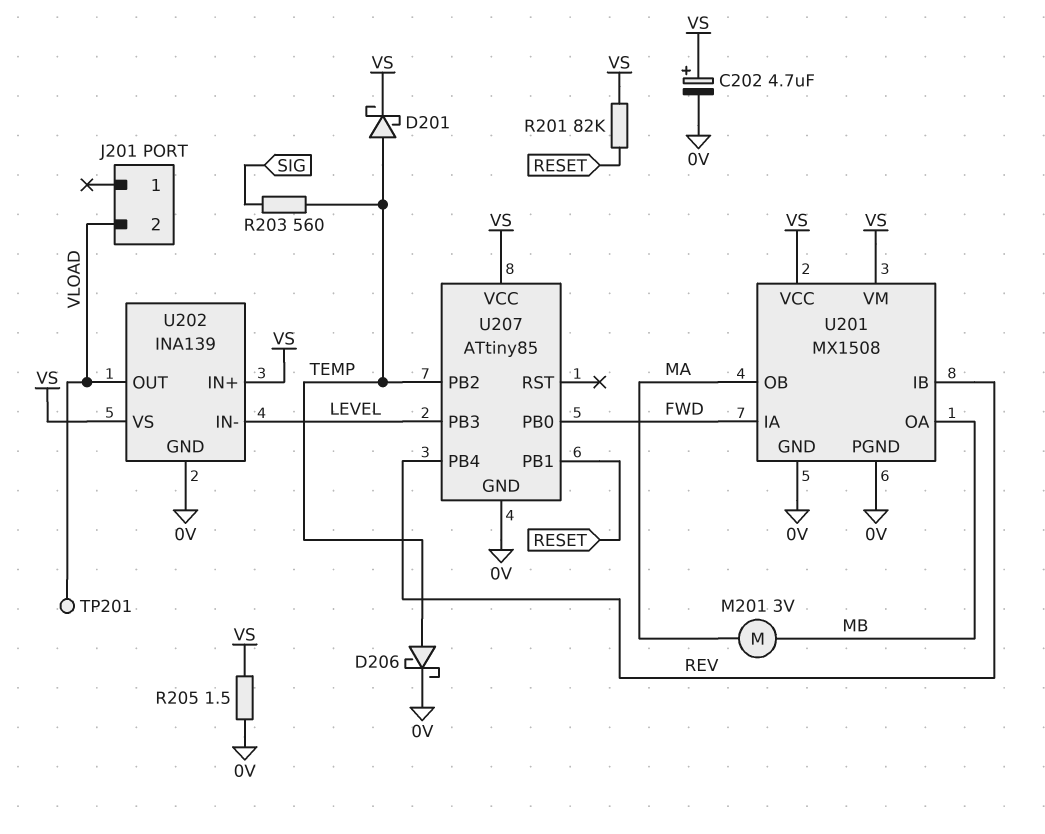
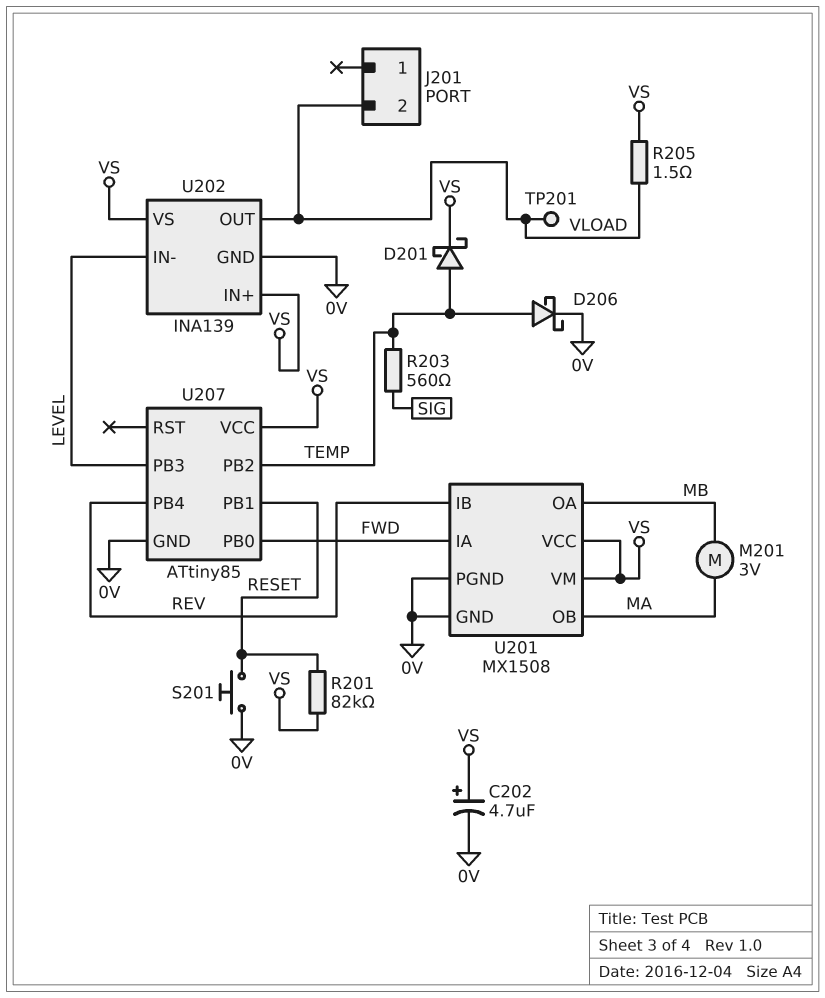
R205: 1.5 (0V, VS) -> 1.5 (VLOAD, VS)
S201: none -> button (0V, RESET)

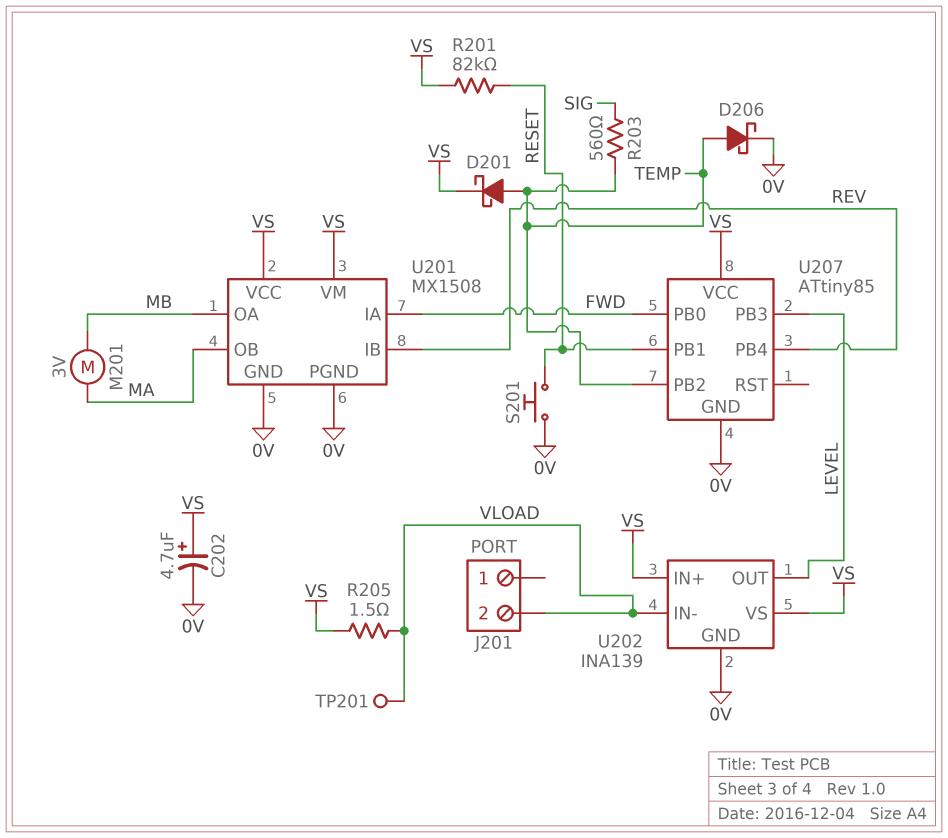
U202 pin IN-: LEVEL -> VLOAD
U202 pin OUT: VLOAD -> LEVEL

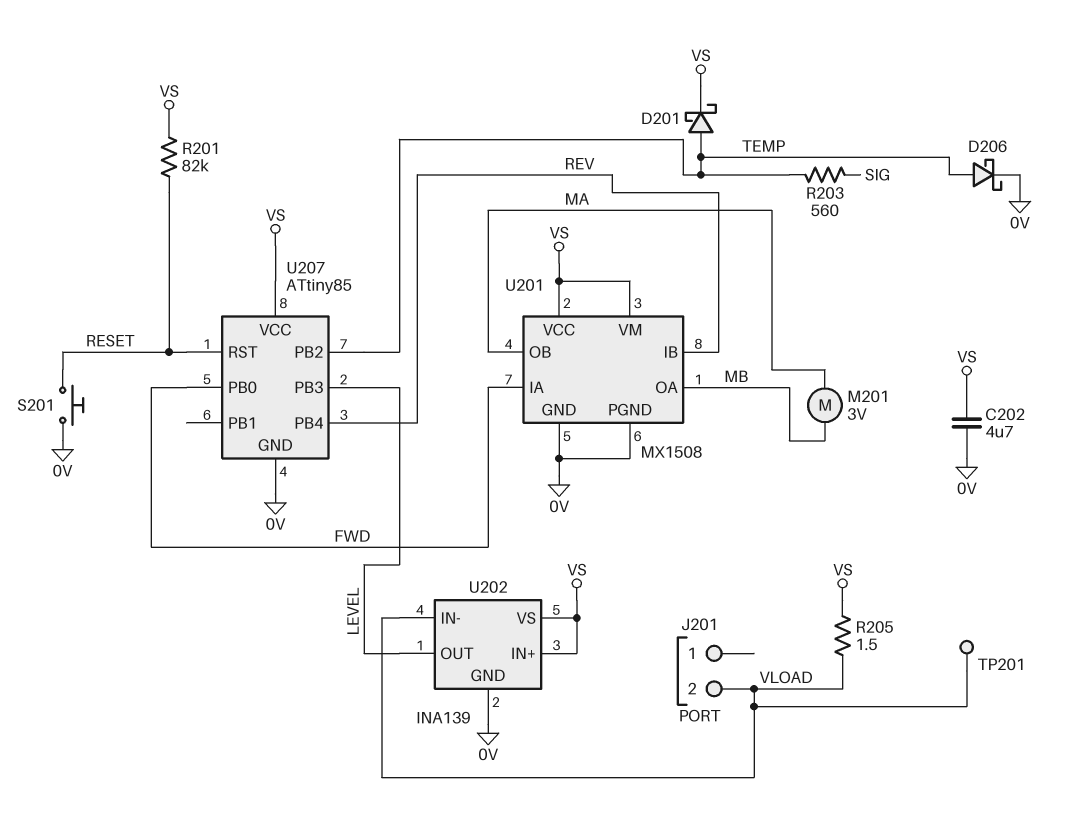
C202: 4.7uF (plus VS, minus 0V) -> 4.7uF (0V, VS)
U207 pin PB1: RESET -> none
U207 pin RST: none -> RESET

